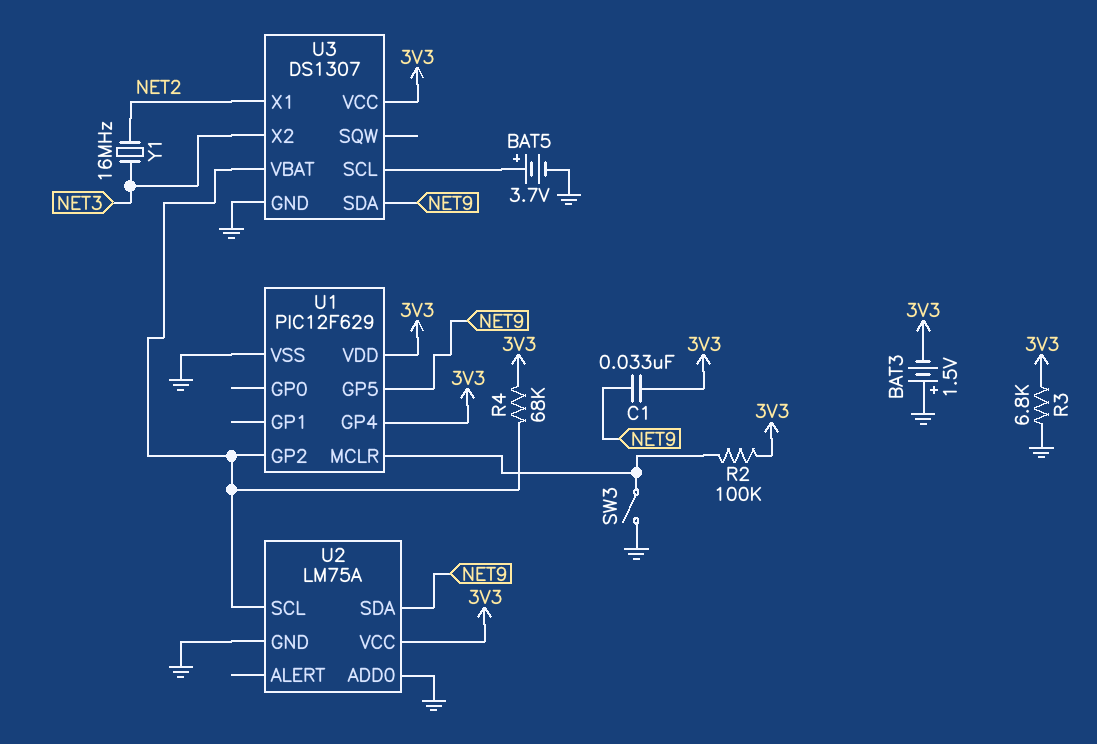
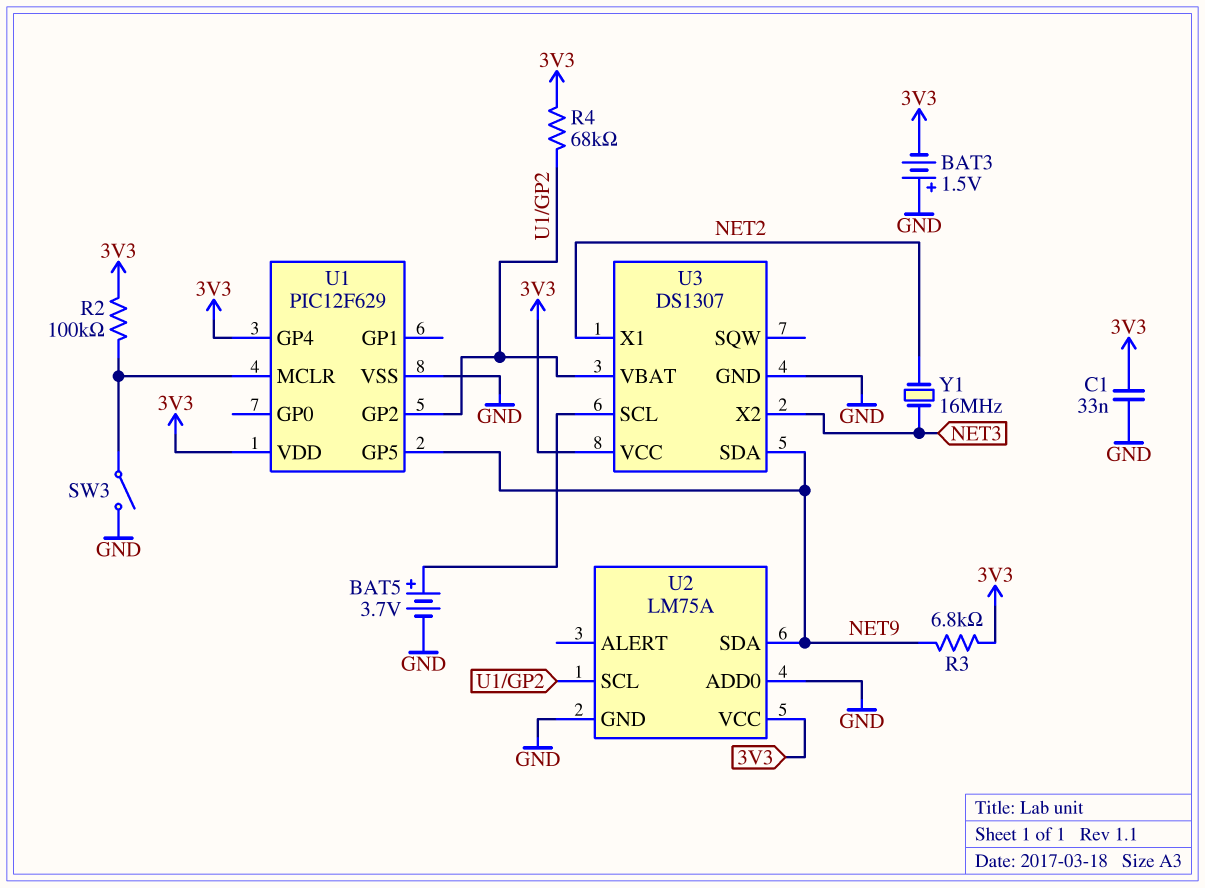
C1: 33nF (3V3, NET9) -> 33nF (3V3, GND)
R3: 6.8k (3V3, GND) -> 6.8k (3V3, NET9)

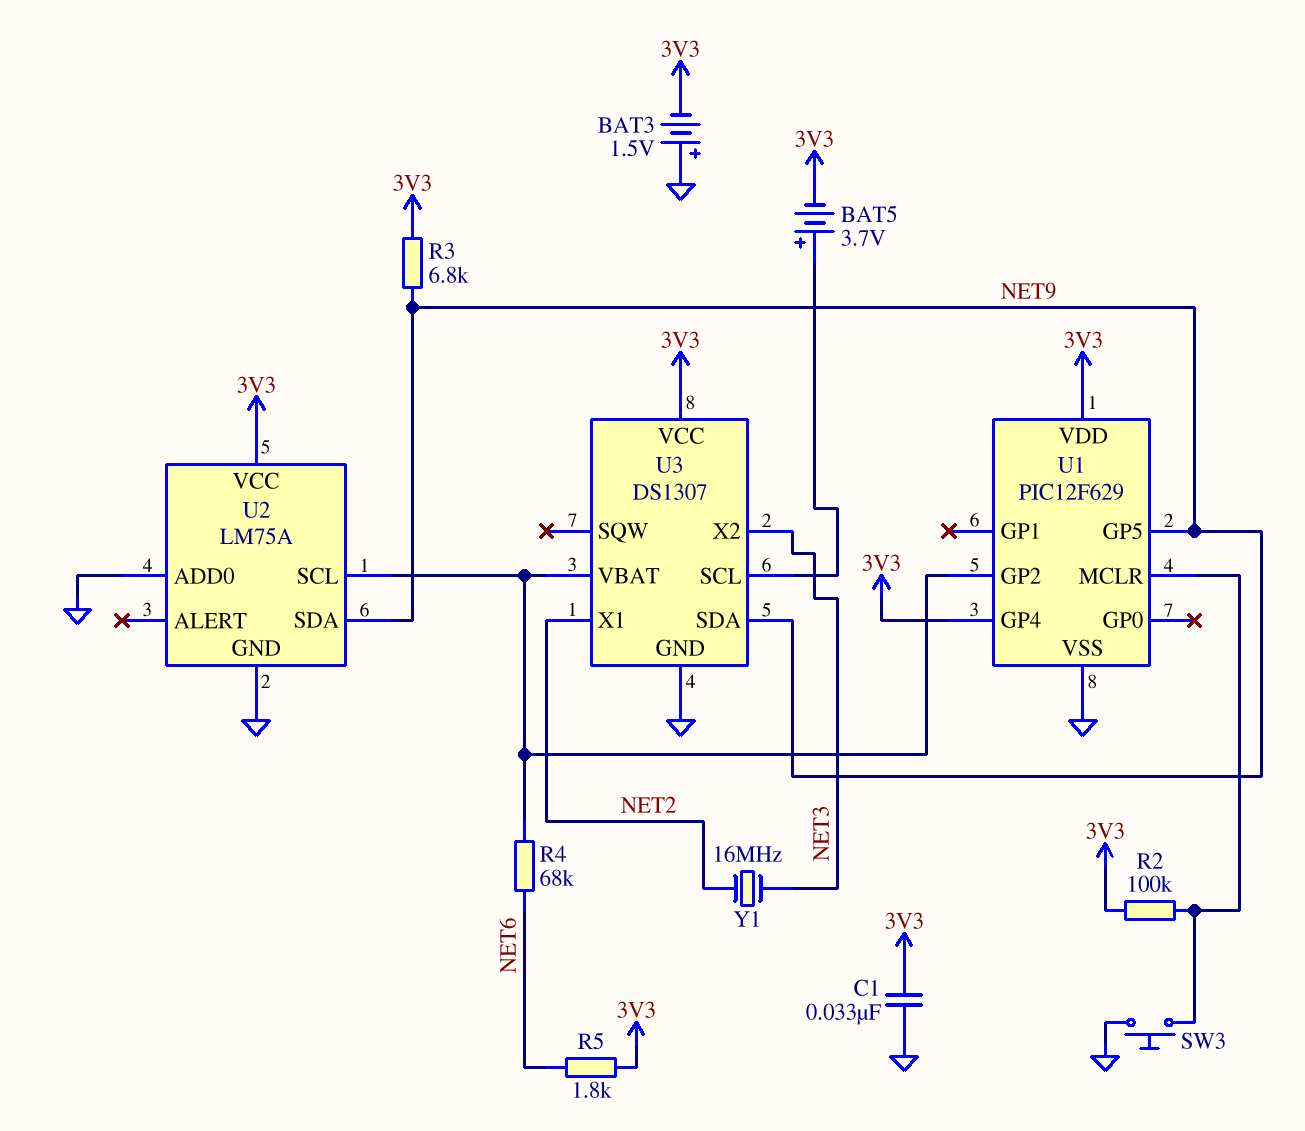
BAT5: 3.7V (plus U3/SCL, minus GND) -> 3.7V (plus U3/SCL, minus 3V3)
R4: 68k (3V3, U1/GP2) -> 68k (NET6, U1/GP2)
R5: none -> 1.8k (3V3, NET6)
SW3: switch (GND, U1/MCLR) -> button (GND, U1/MCLR)

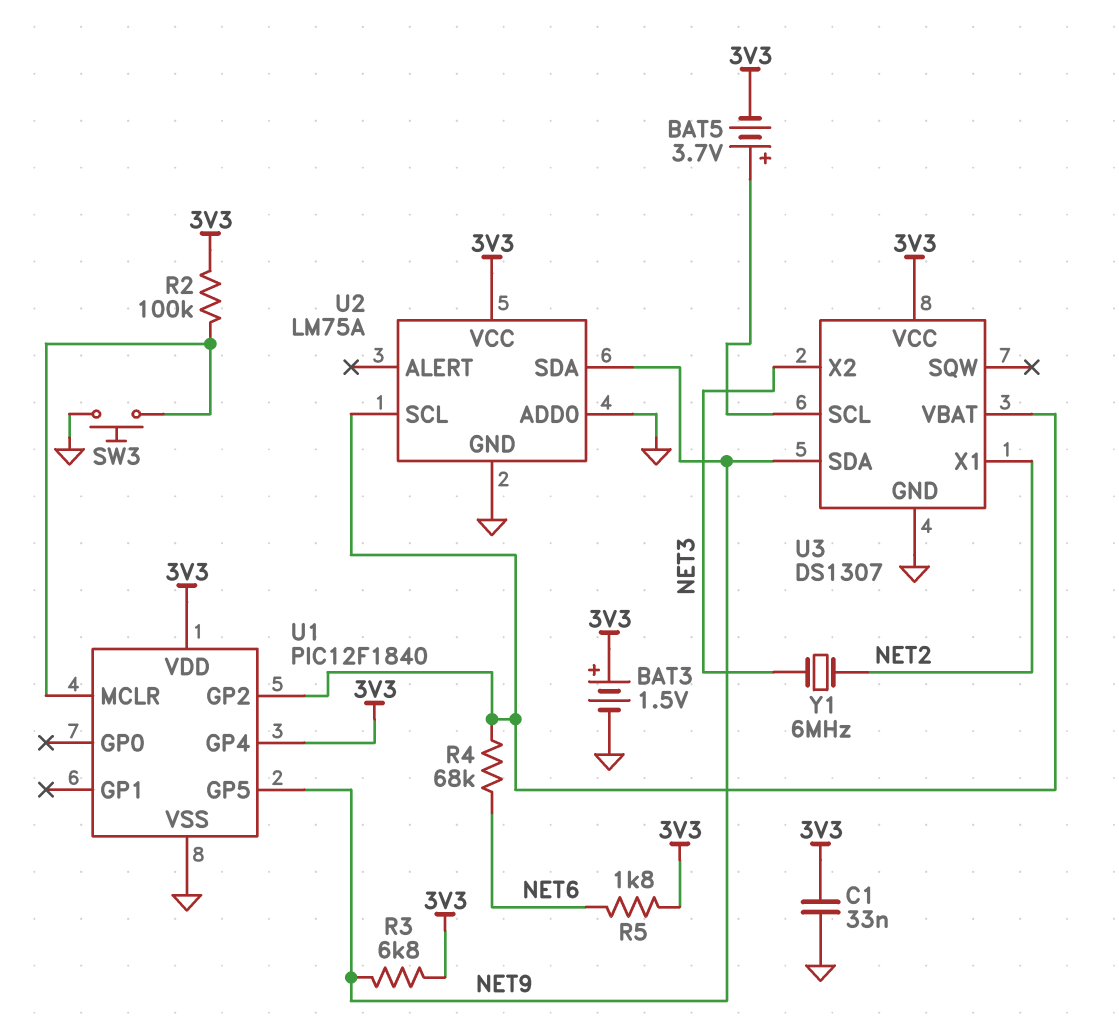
BAT3: 1.5V (plus GND, minus 3V3) -> 1.5V (plus 3V3, minus GND)
U1: PIC12F629 -> PIC12F1840
Y1: 16MHz (NET2, NET3) -> 6MHz (NET2, NET3)

